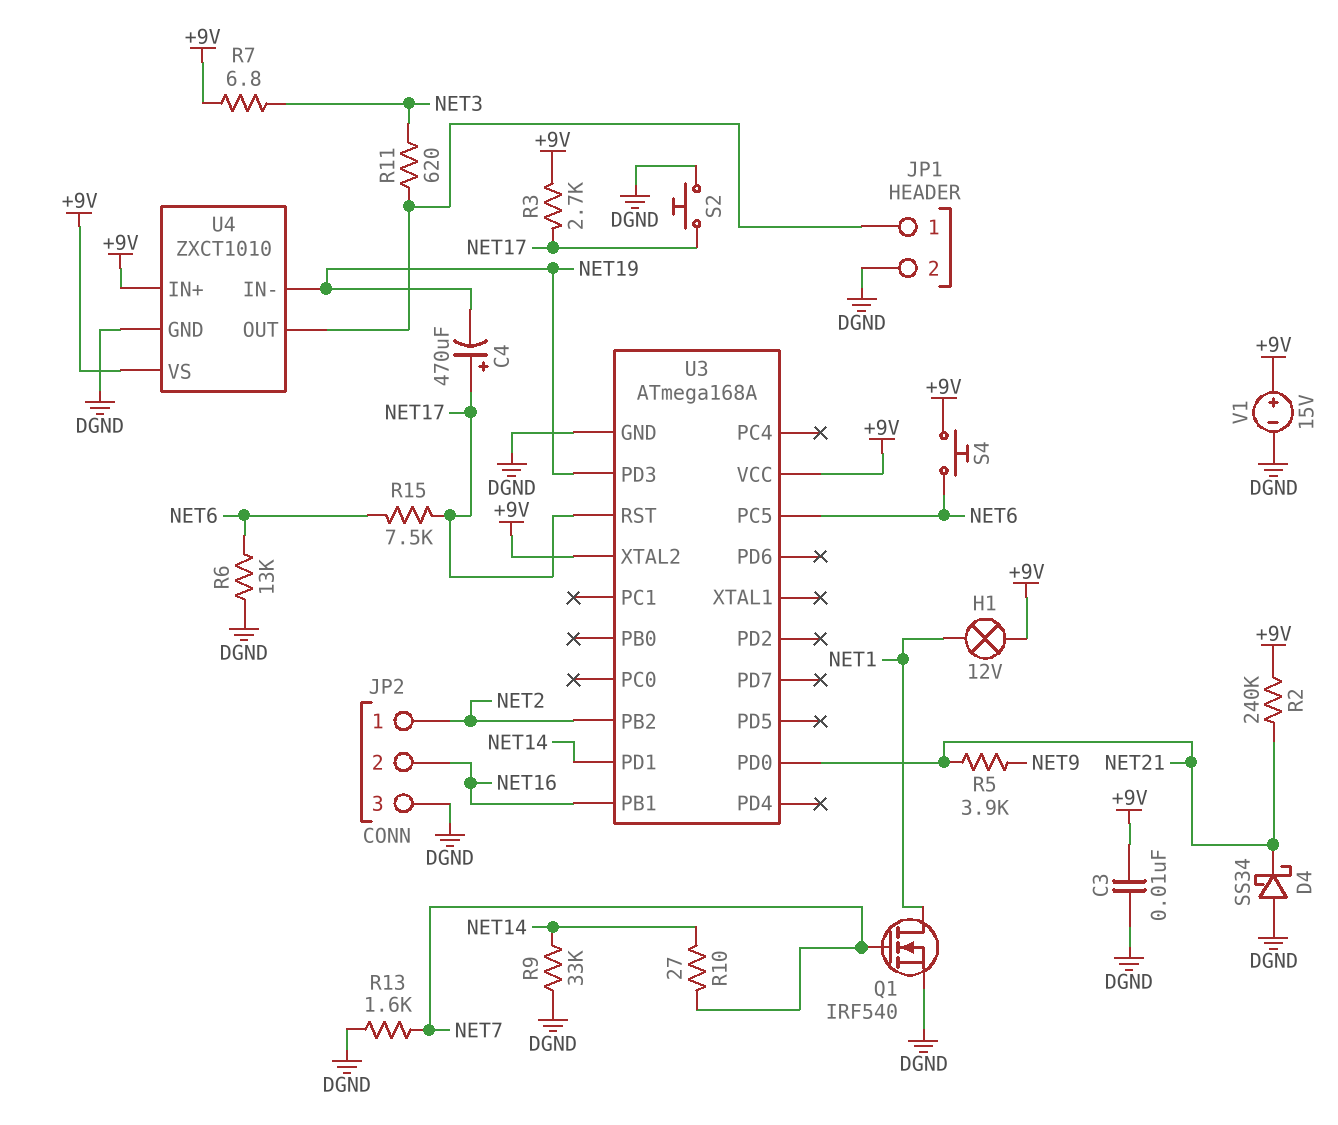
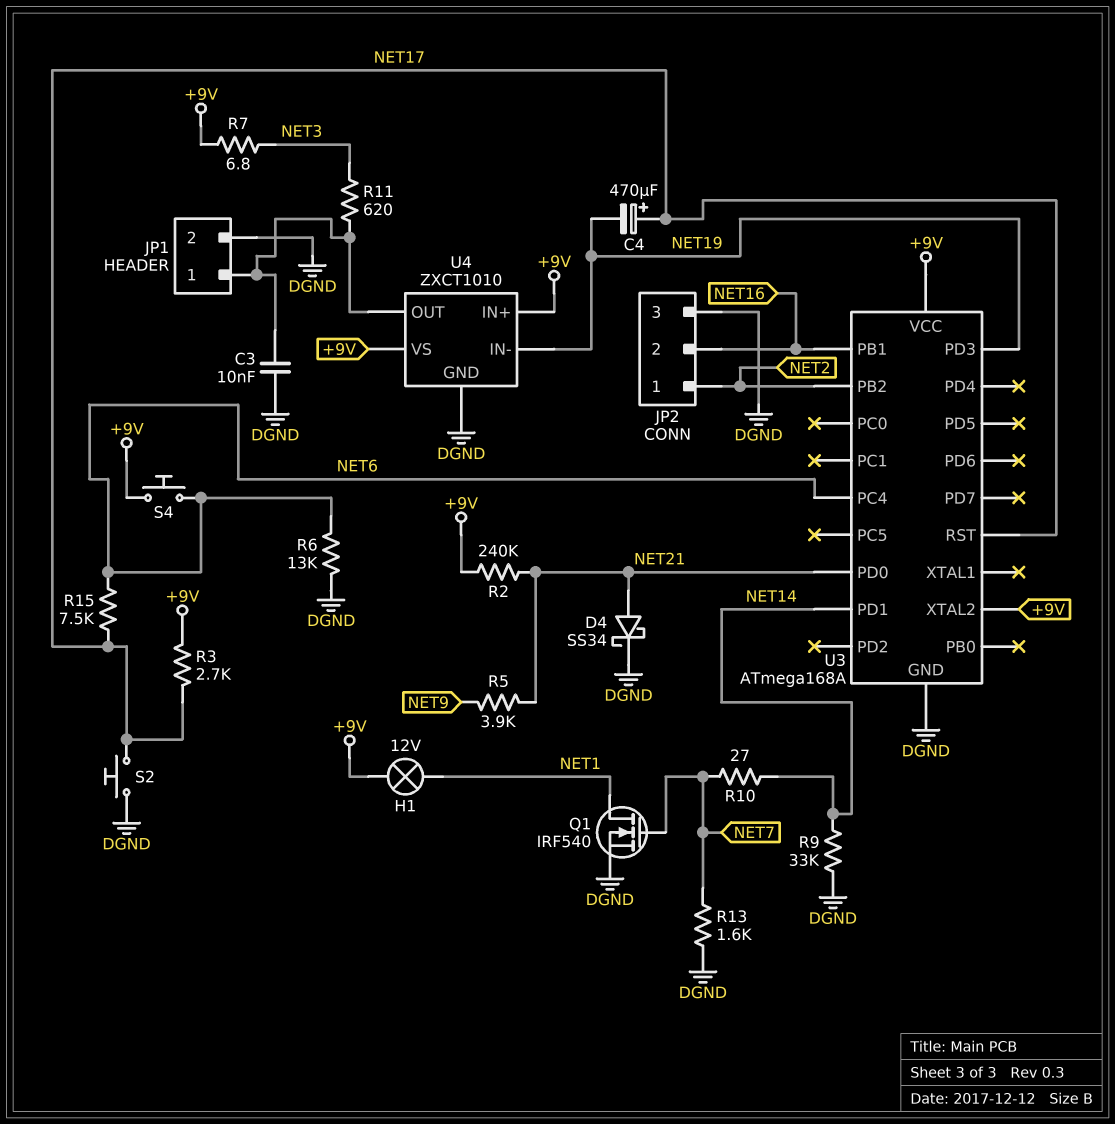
C3: 10nF (+9V, DGND) -> 10nF (DGND, JP1/1)
D4: schottky SS34 (A DGND, K NET21) -> schottky SS34 (A NET21, K DGND)
U3 pin PC4: none -> NET6
U3 pin PC5: NET6 -> none
V1: 15V (plus +9V, minus DGND) -> none

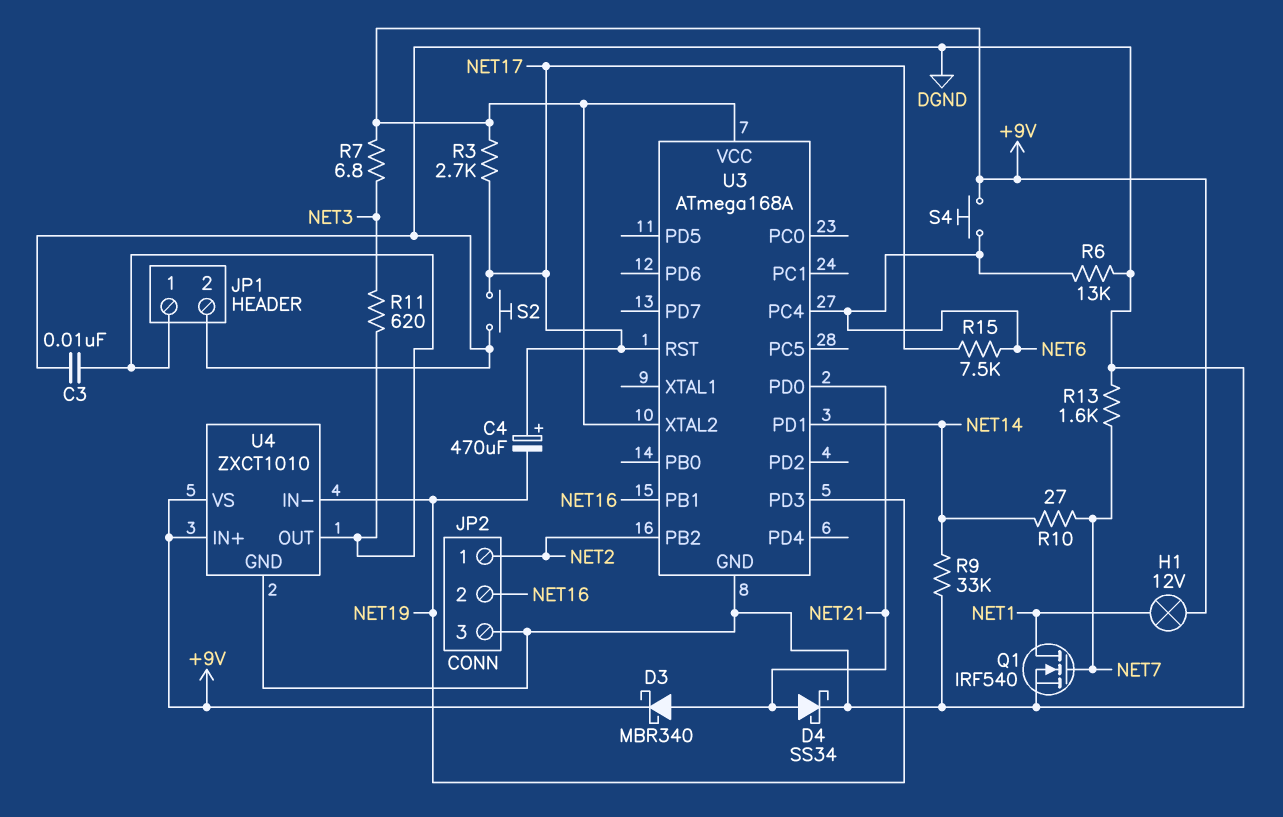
D3: none -> schottky MBR340 (A NET21, K +9V)
R2: 240k (+9V, NET21) -> none
R5: 3.9k (NET9, NET21) -> none

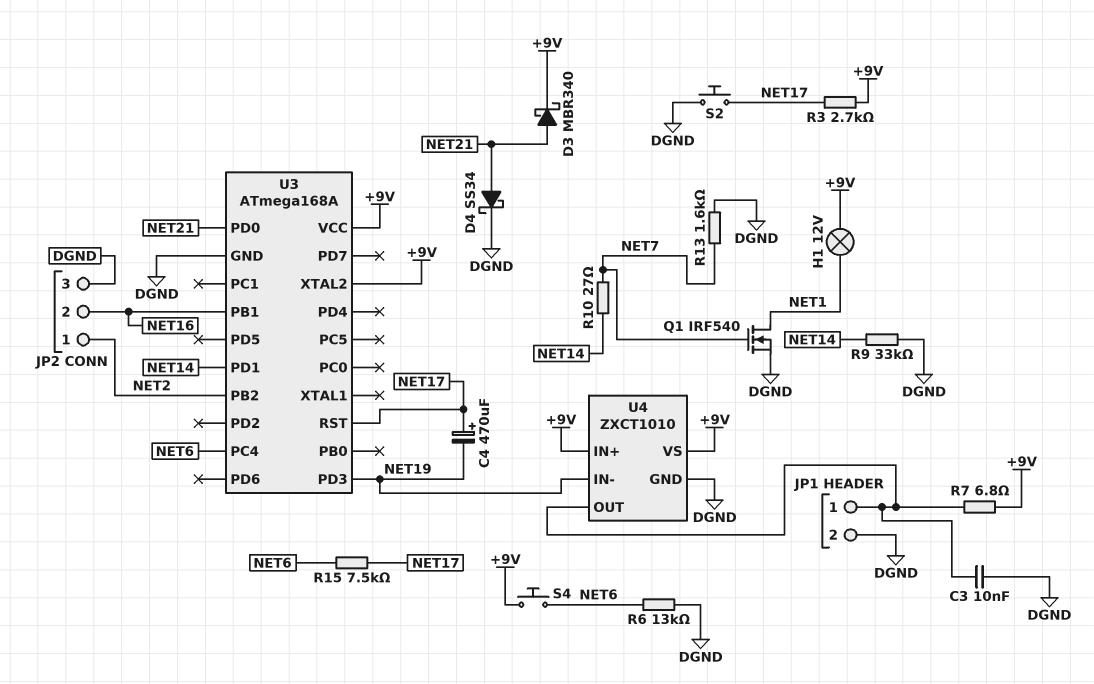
R7: 6.8 (+9V, NET3) -> 6.8 (+9V, JP1/1)
R11: 620 (JP1/1, NET3) -> none

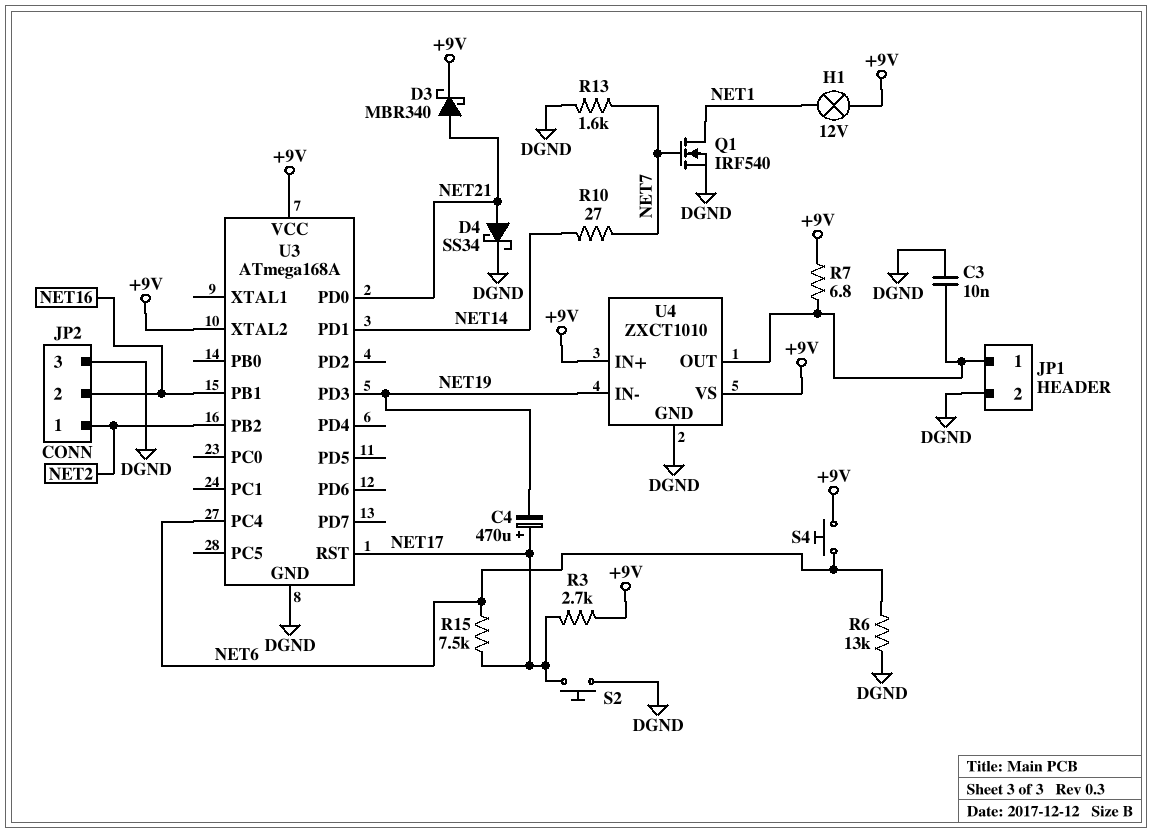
R9: 33k (DGND, NET14) -> none

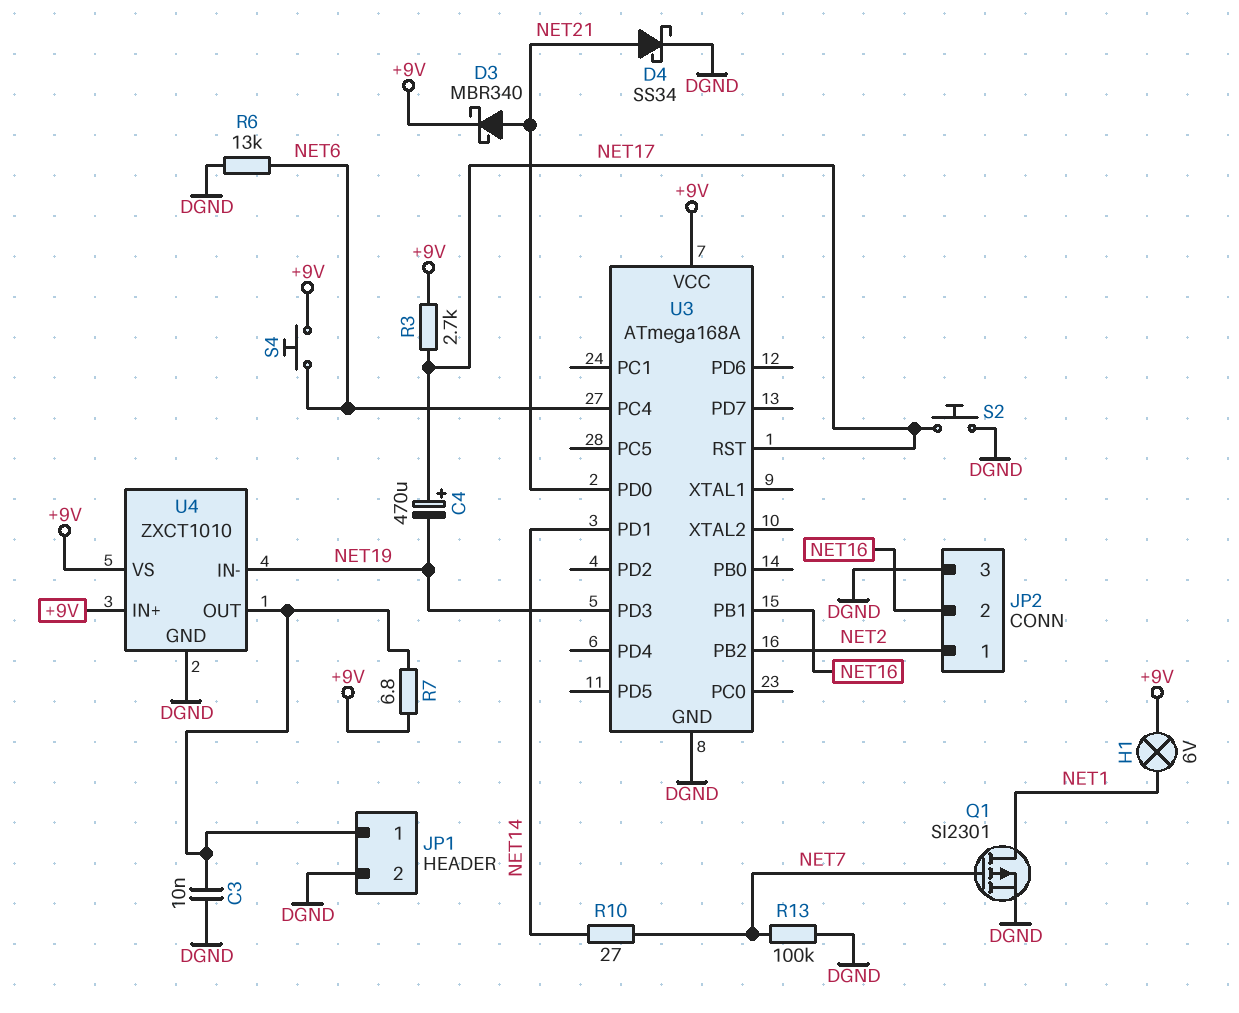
H1: lamp 12V (+9V, NET1) -> lamp 6V (+9V, NET1)
Q1: NMOS IRF540 (G NET7, D NET1, S DGND) -> PMOS SI2301 (G NET7, D NET1, S DGND)
R13: 1.6k (DGND, NET7) -> 100k (DGND, NET7)
R15: 7.5k (NET6, NET17) -> none
U3 pin XTAL2: +9V -> none

